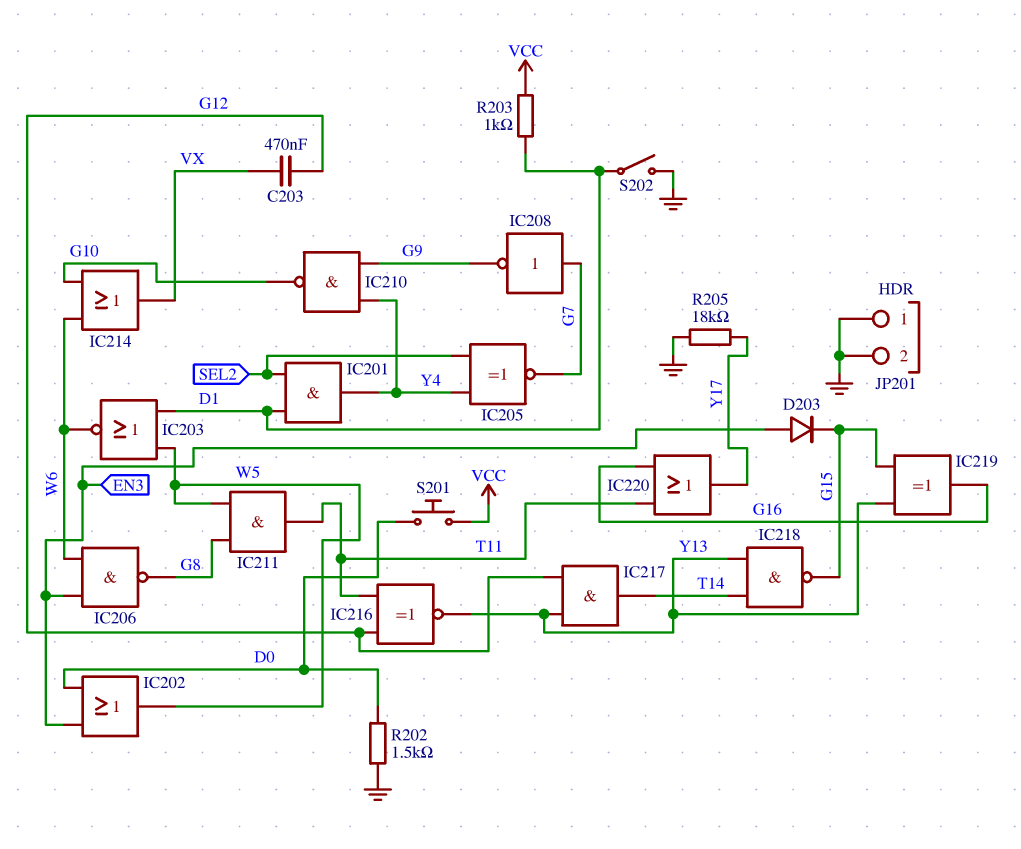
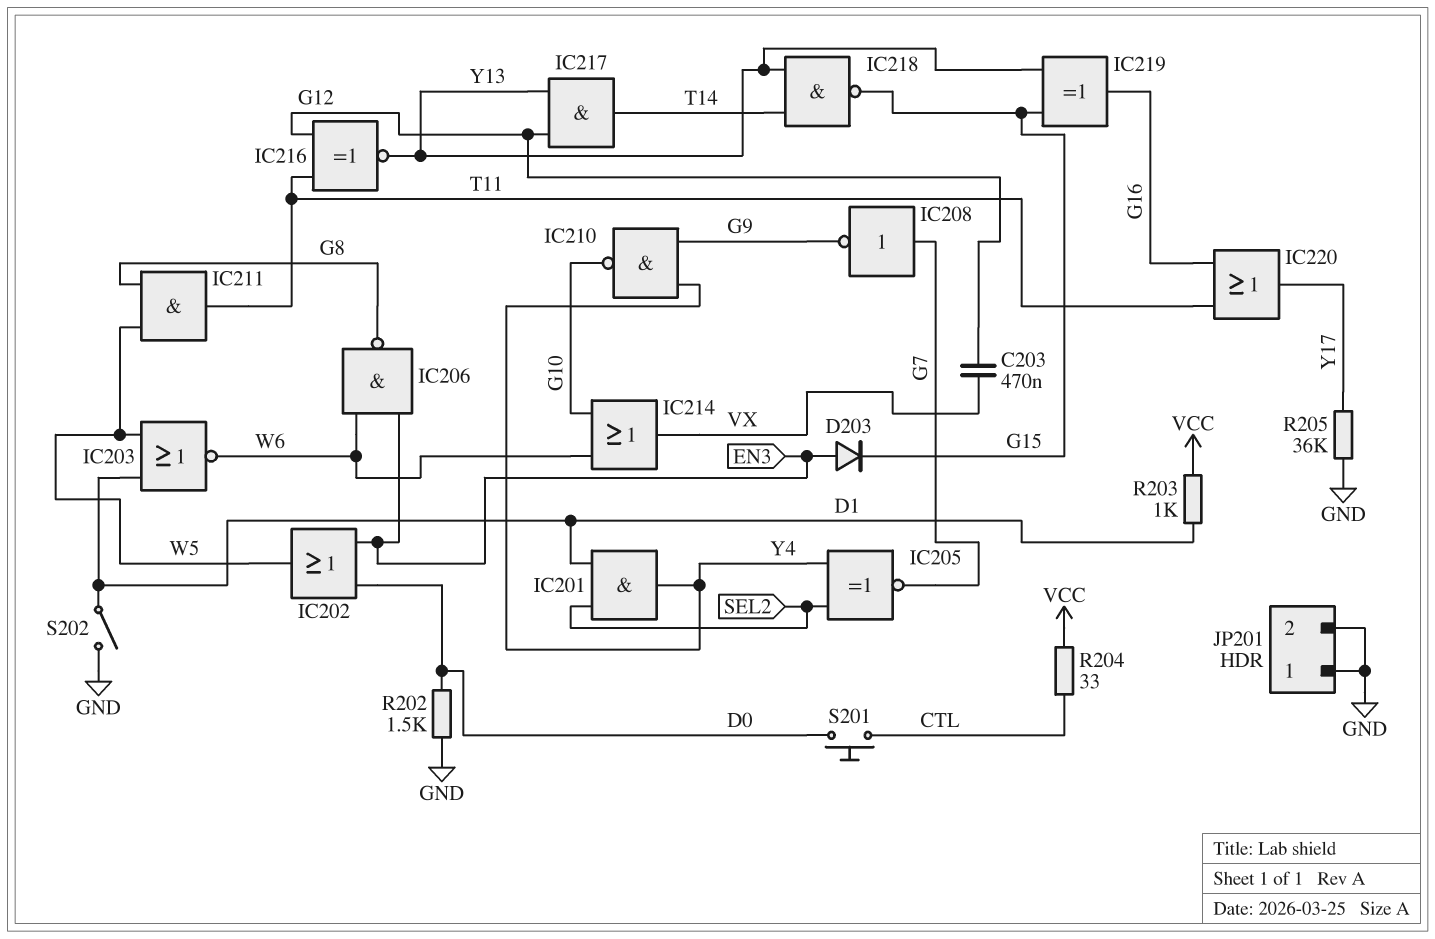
R204: none -> 33 (CTL, VCC)
R205: 18k (GND, Y17) -> 36k (GND, Y17)
S201: button (D0, VCC) -> button (CTL, D0)

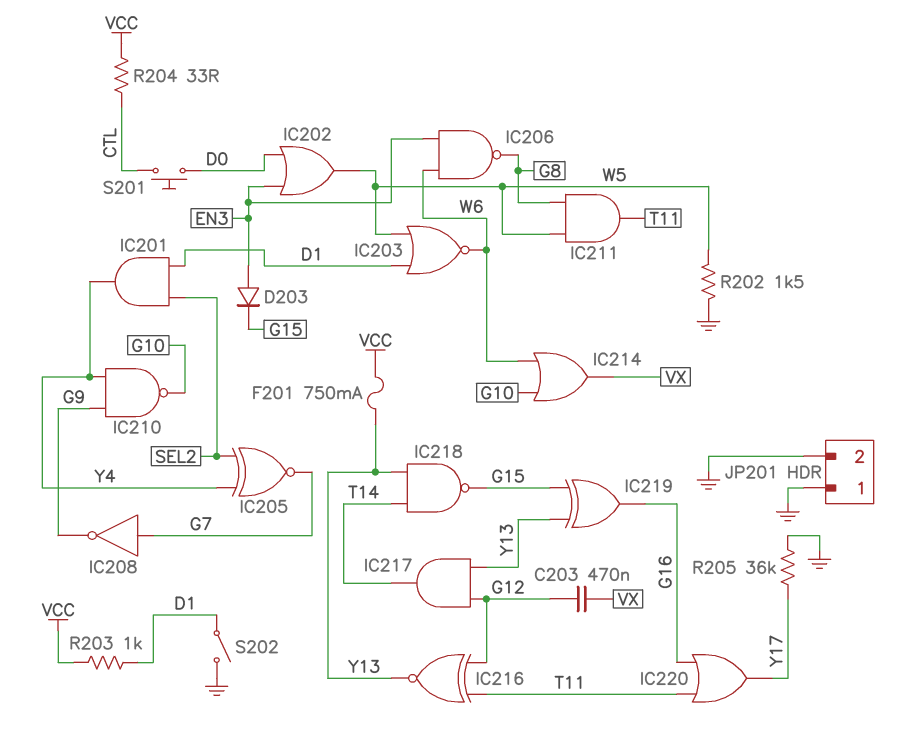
F201: none -> 750mA (VCC, Y13)
R202: 1.5k (D0, GND) -> 1.5k (GND, W5)

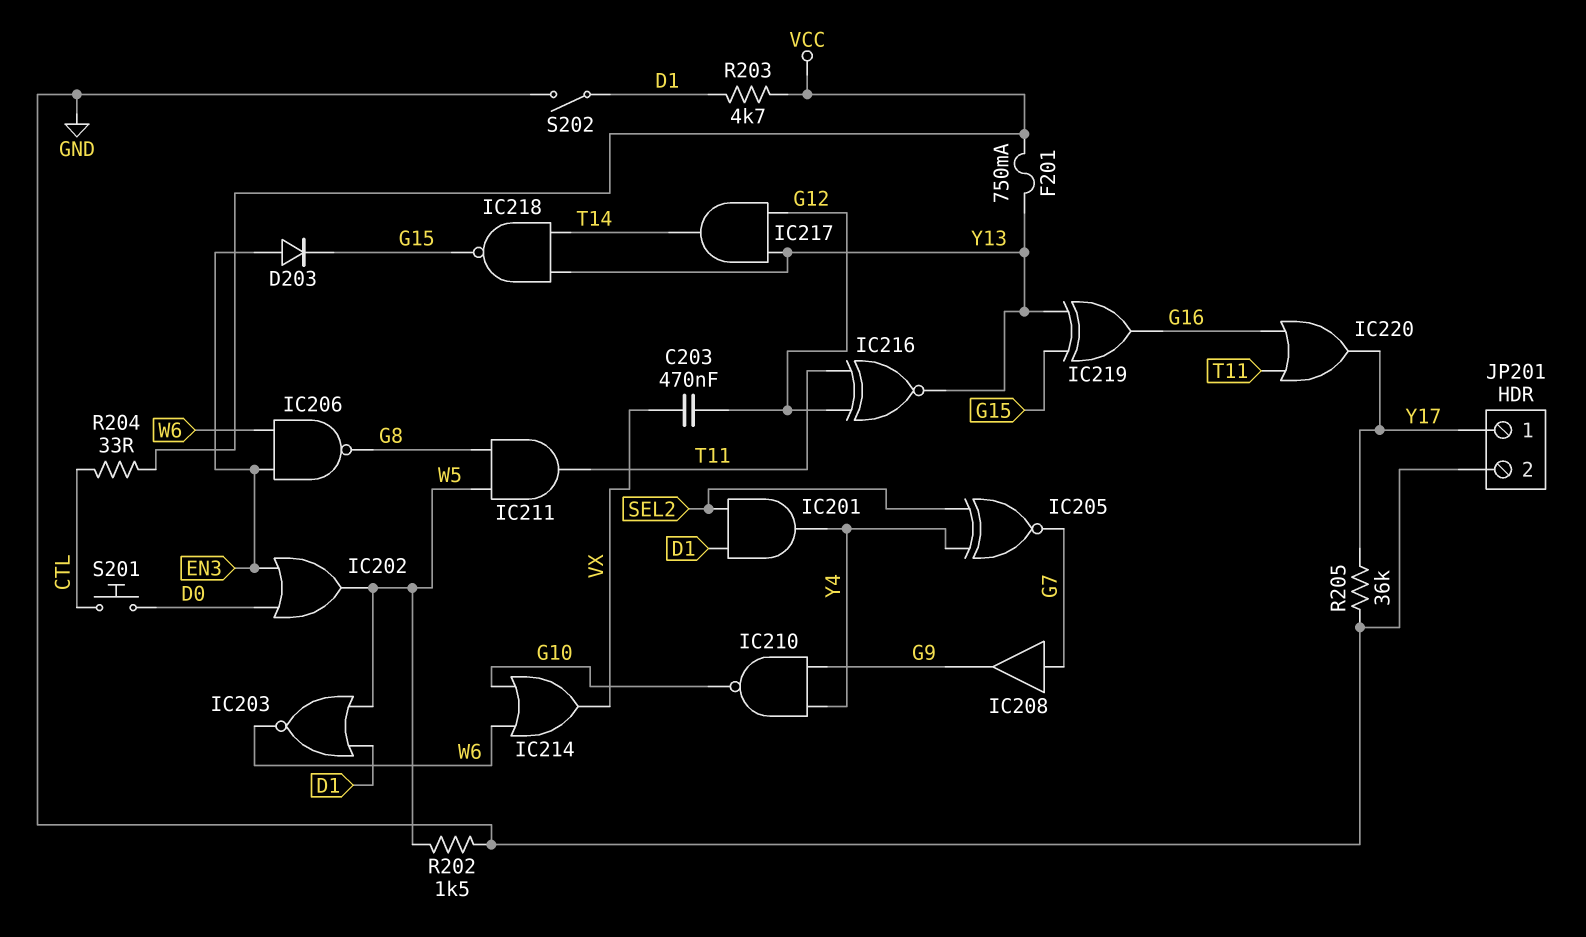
IC208: NOT (in G7, out G9) -> buffer (in G7, out G9)
JP201 pin 1: GND -> Y17
R203: 1k (D1, VCC) -> 4.7k (D1, VCC)

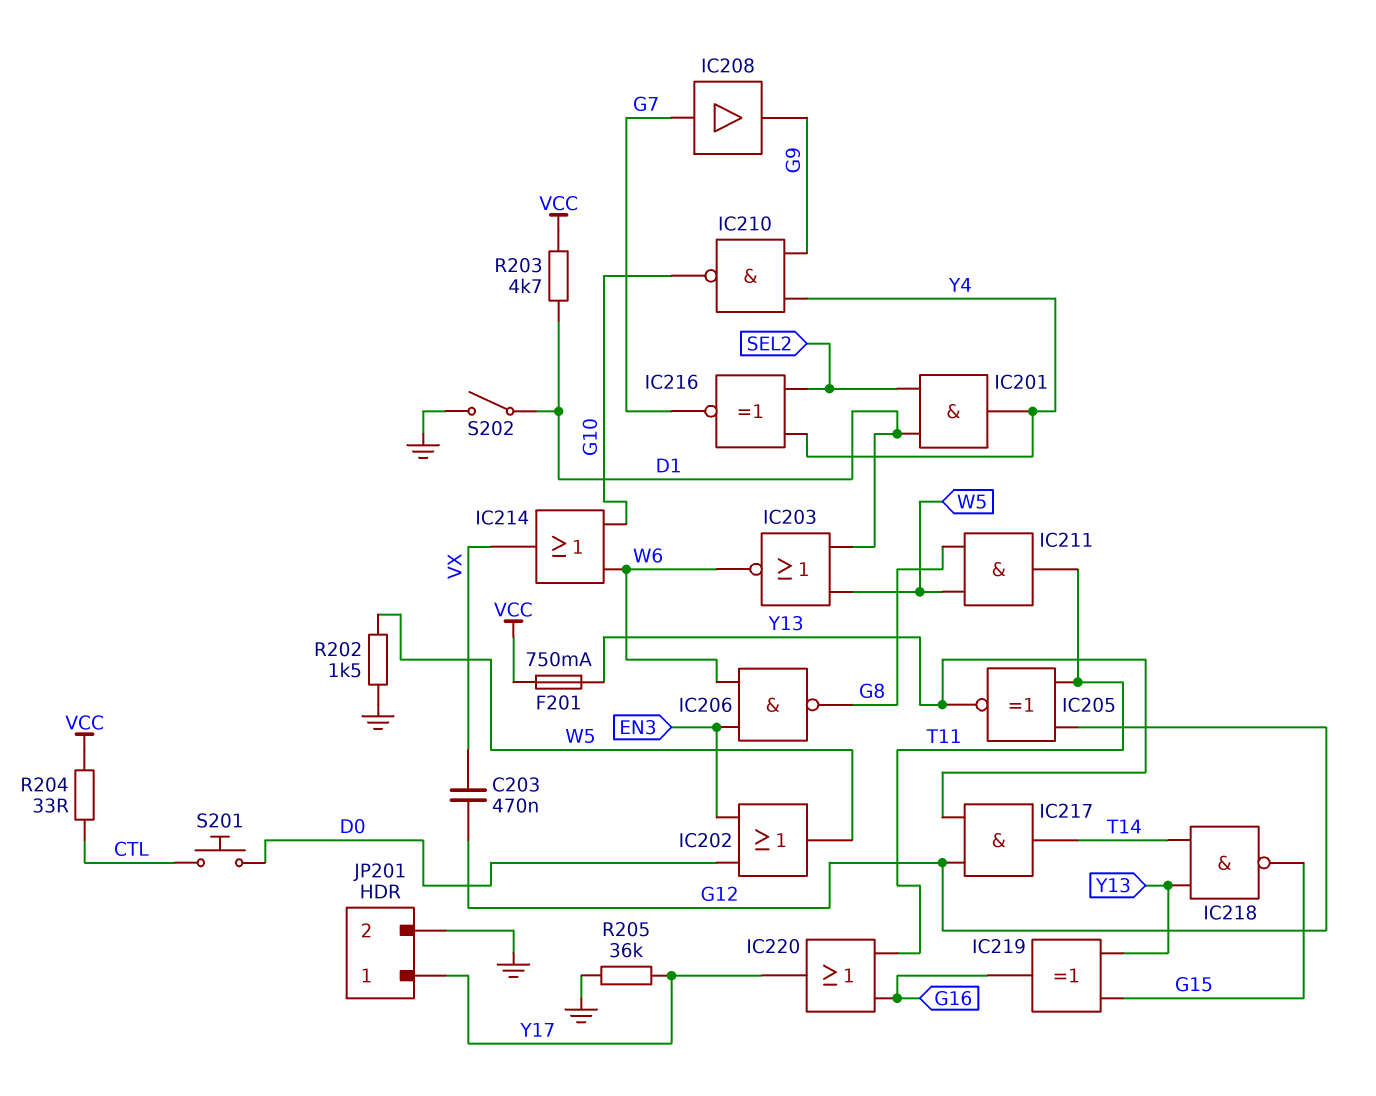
D203: diode (A EN3, K G15) -> none
IC205: XNOR (in SEL2, in Y4, out G7) -> XNOR (in G12, in T11, out Y13)
IC216: XNOR (in G12, in T11, out Y13) -> XNOR (in SEL2, in Y4, out G7)

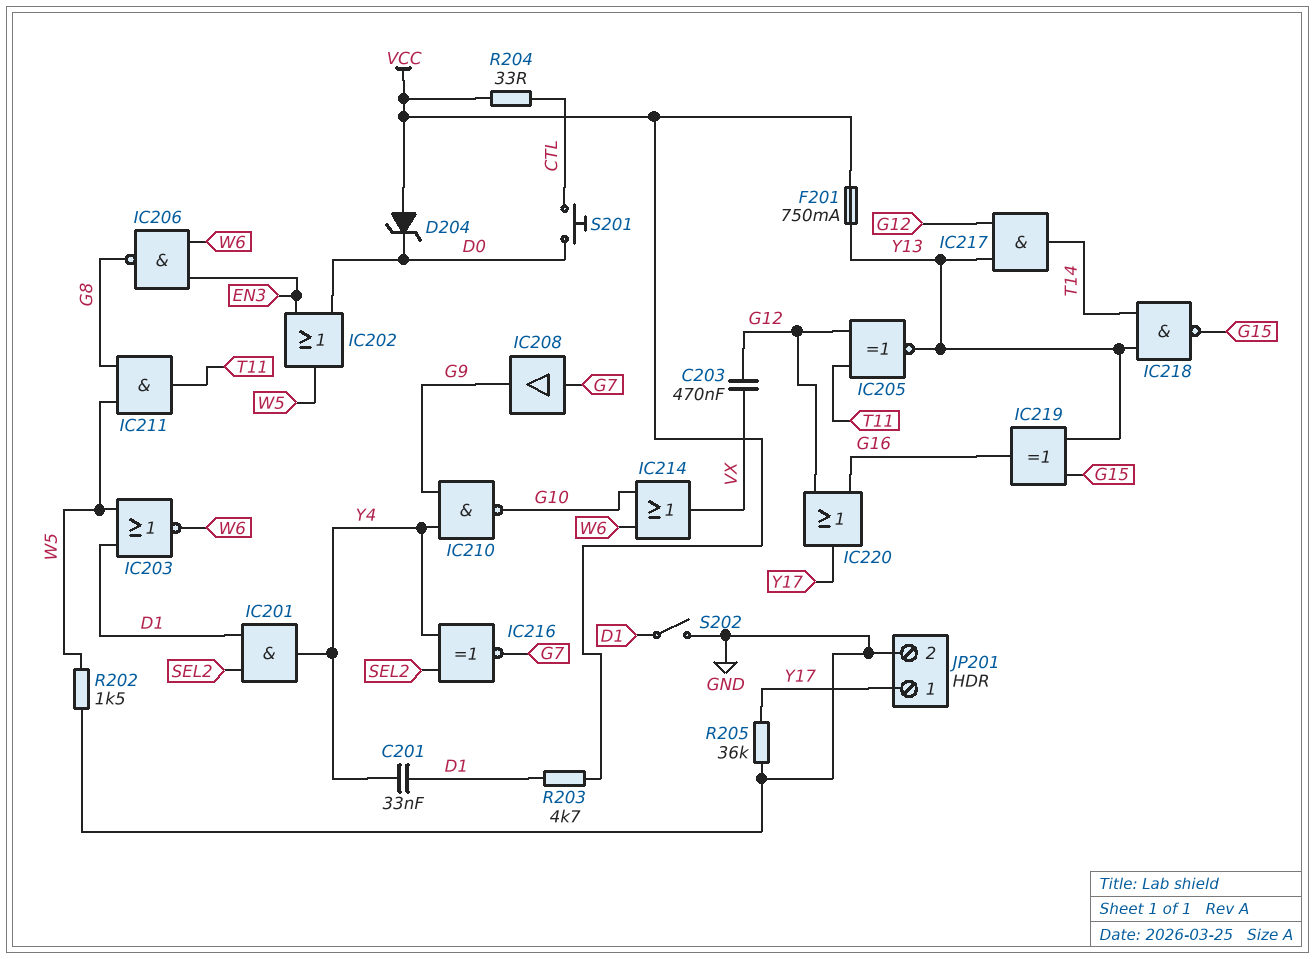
C201: none -> 33nF (D1, Y4)
D204: none -> zener (A VCC, K D0)
IC220: OR (in G16, in T11, out Y17) -> OR (in G12, in G16, out Y17)

